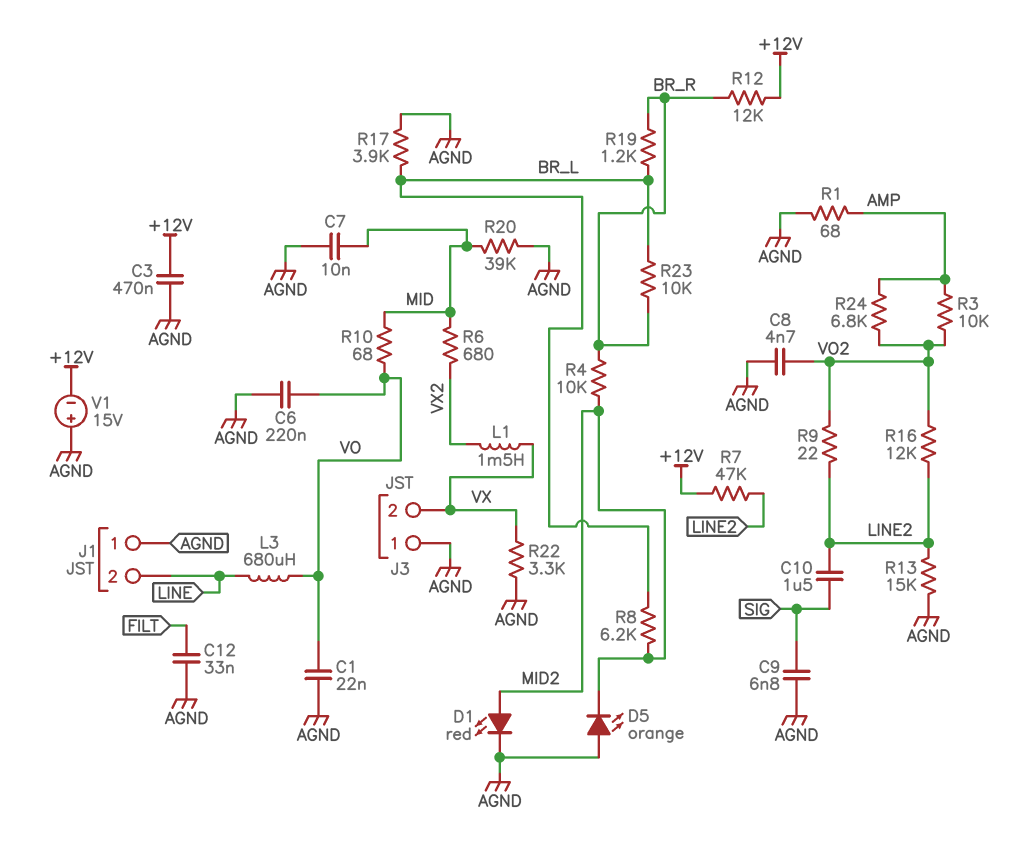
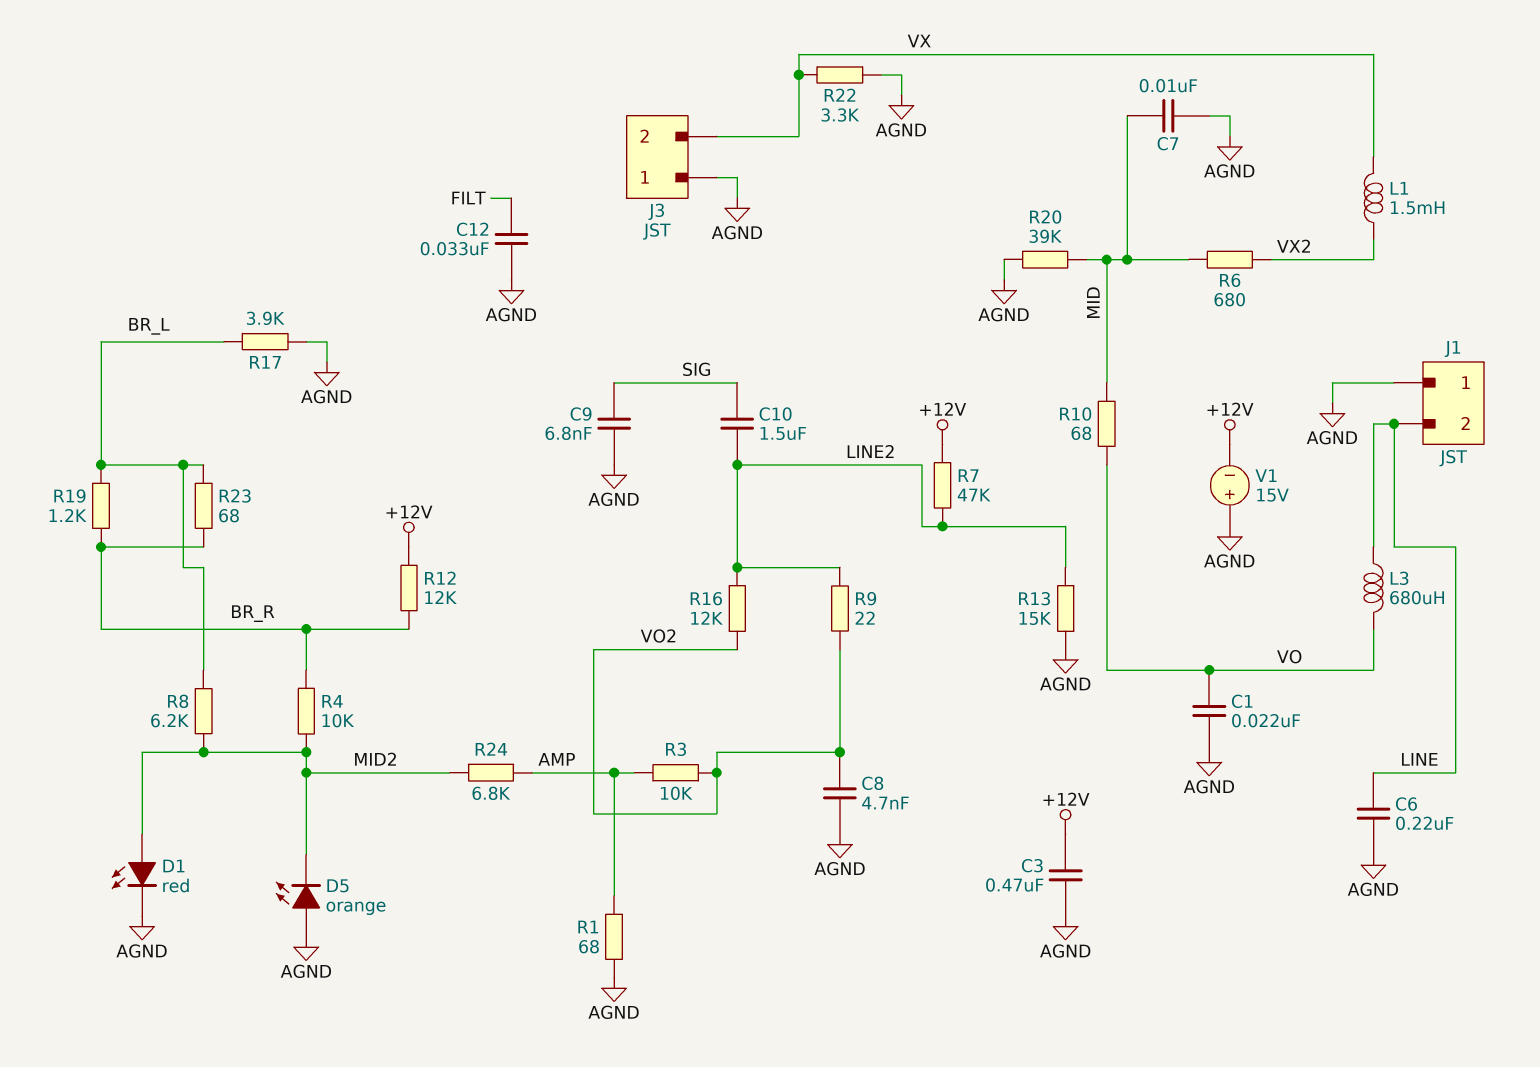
C6: 220nF (AGND, VO) -> 220nF (AGND, LINE)
R23: 10k (BR_L, BR_R) -> 68 (BR_L, BR_R)
R24: 6.8k (AMP, VO2) -> 6.8k (AMP, MID2)

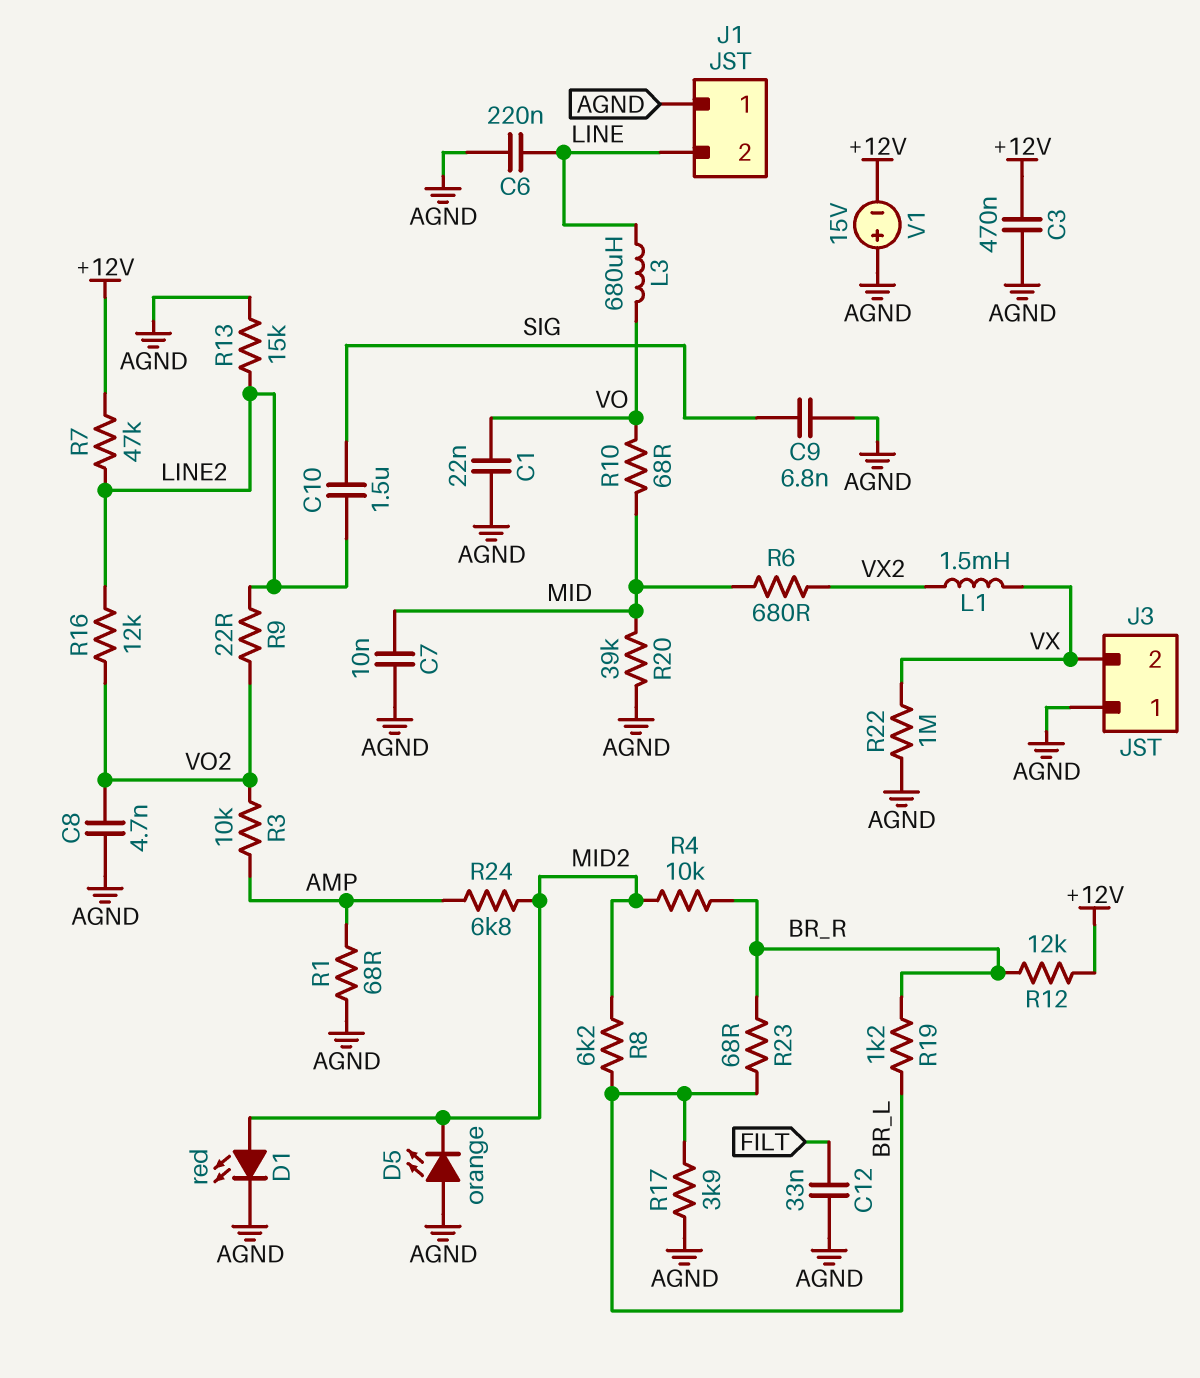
R22: 3.3k (AGND, VX) -> 1M (AGND, VX)

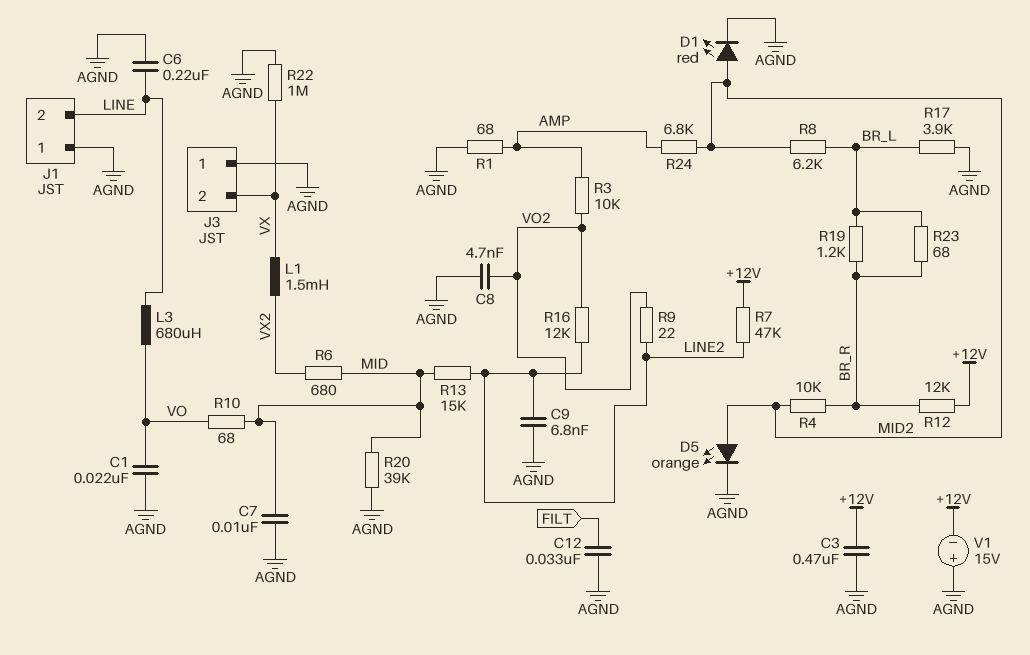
C9: 6.8nF (AGND, SIG) -> 6.8nF (AGND, LINE2)
C10: 1.5uF (LINE2, SIG) -> none
D5: LED orange (A AGND, K MID2) -> LED orange (A MID2, K AGND)
R13: 15k (AGND, LINE2) -> 15k (LINE2, MID)

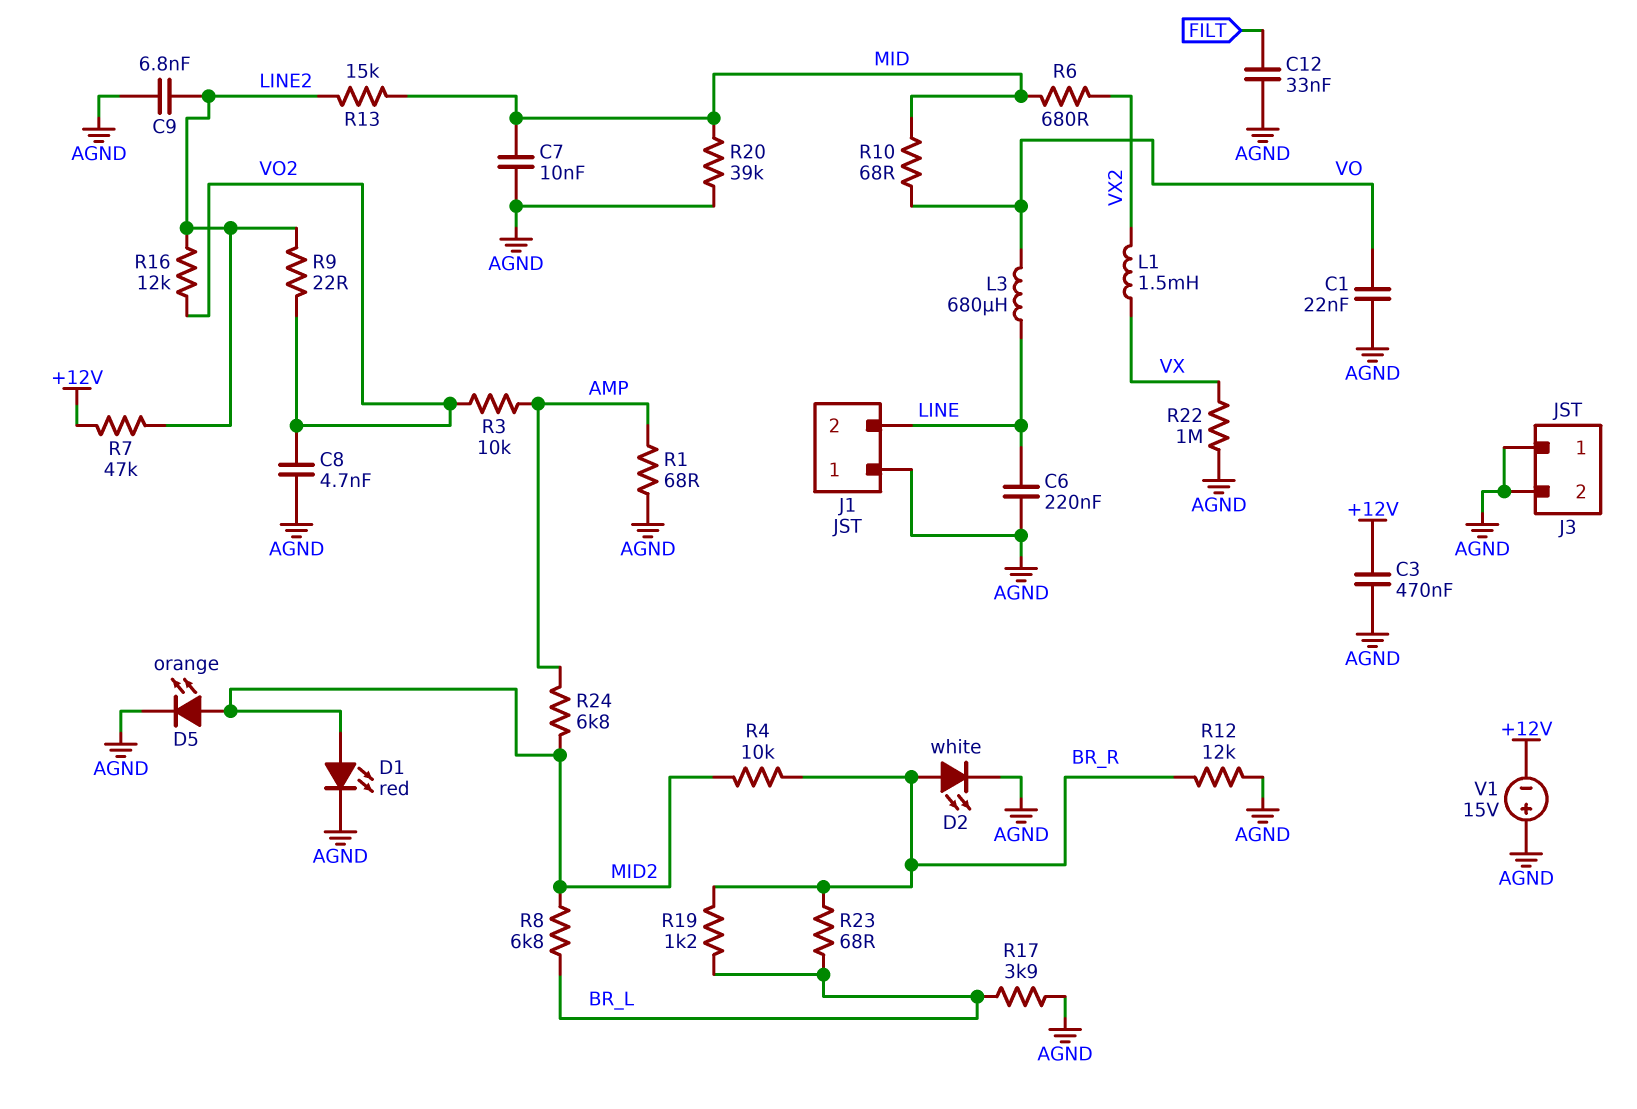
D2: none -> LED white (A BR_R, K AGND)
J3 pin 2: VX -> AGND
R8: 6.2k (BR_L, MID2) -> 6.8k (BR_L, MID2)
R12: 12k (+12V, BR_R) -> 12k (AGND, BR_R)

